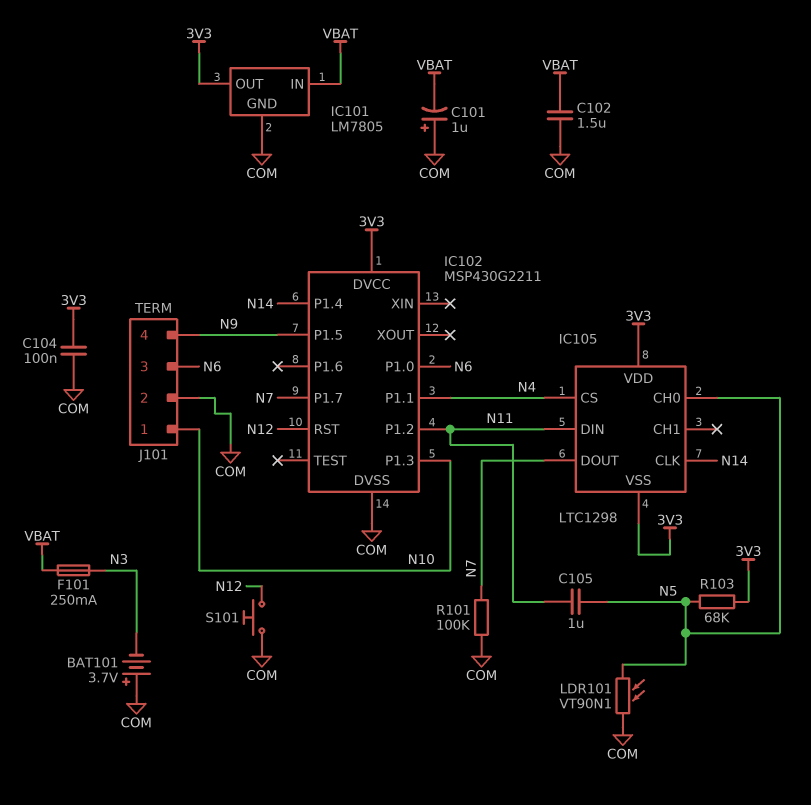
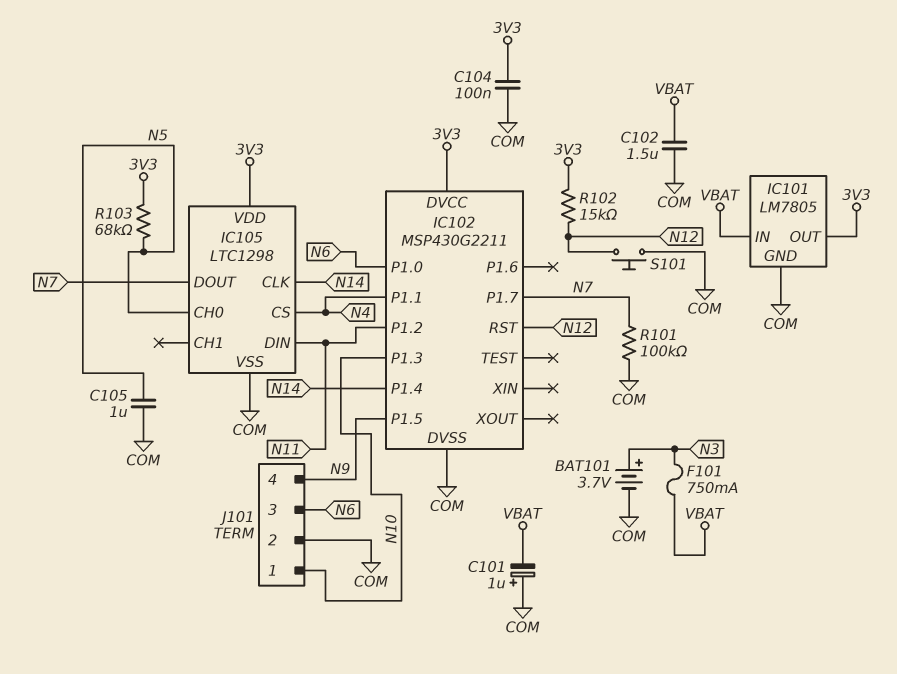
BAT101: 3.7V (plus COM, minus N3) -> 3.7V (plus N3, minus COM)
C105: 1uF (N5, N11) -> 1uF (COM, N5)
F101: 250mA (N3, VBAT) -> 750mA (N3, VBAT)
IC105 pin VSS: 3V3 -> COM
LDR101: VT90N1 (COM, N5) -> none
R102: none -> 15k (3V3, N12)

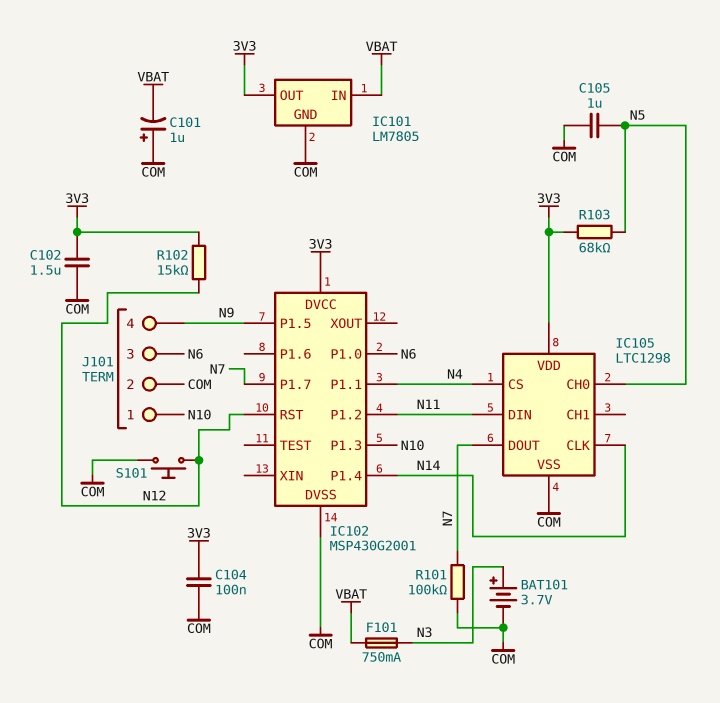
C102: 1.5uF (COM, VBAT) -> 1.5uF (3V3, COM)
IC102: MSP430G2211 -> MSP430G2001

